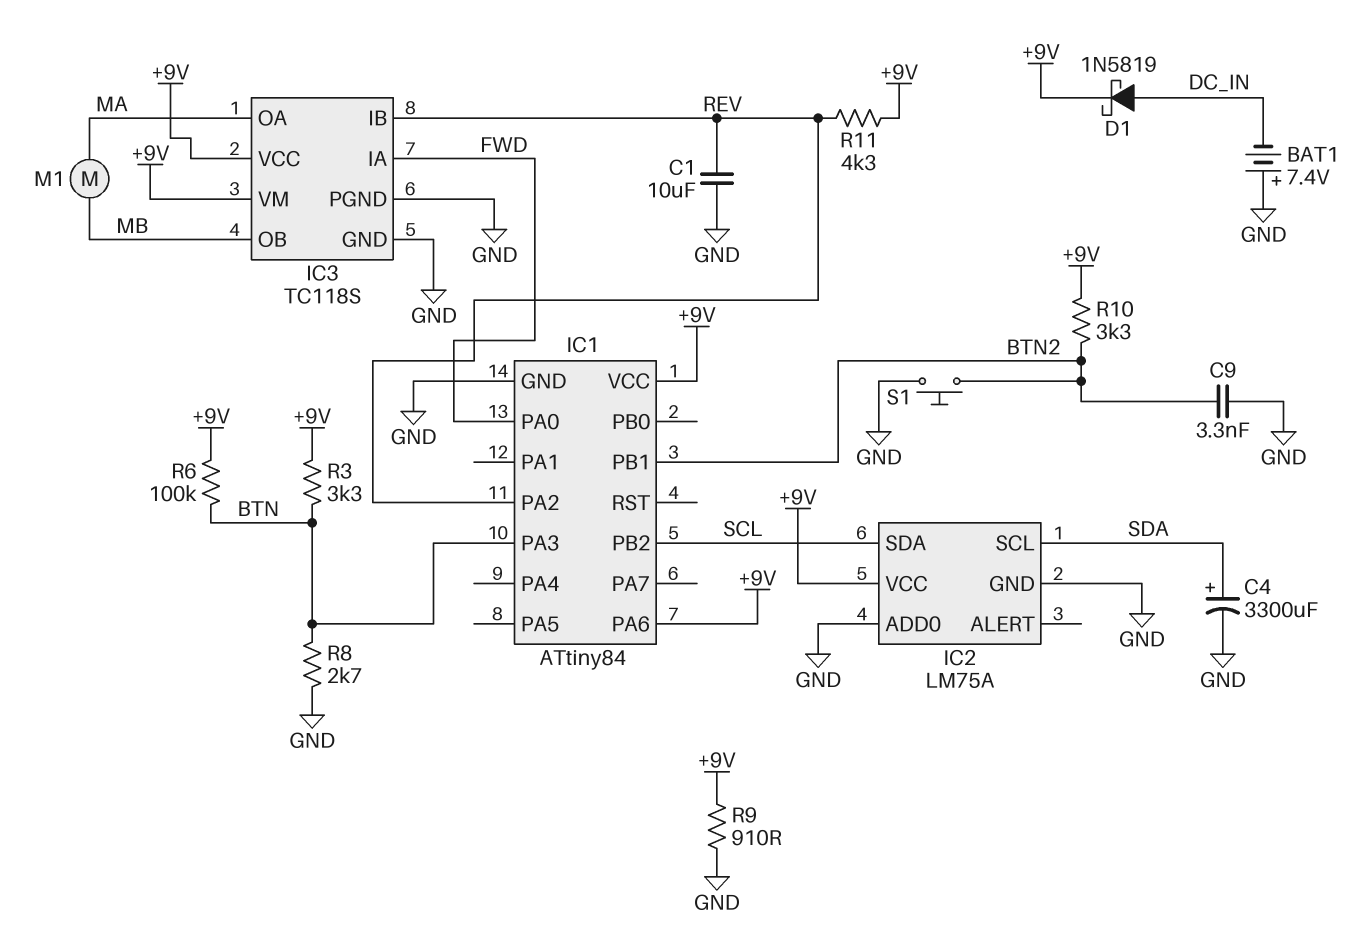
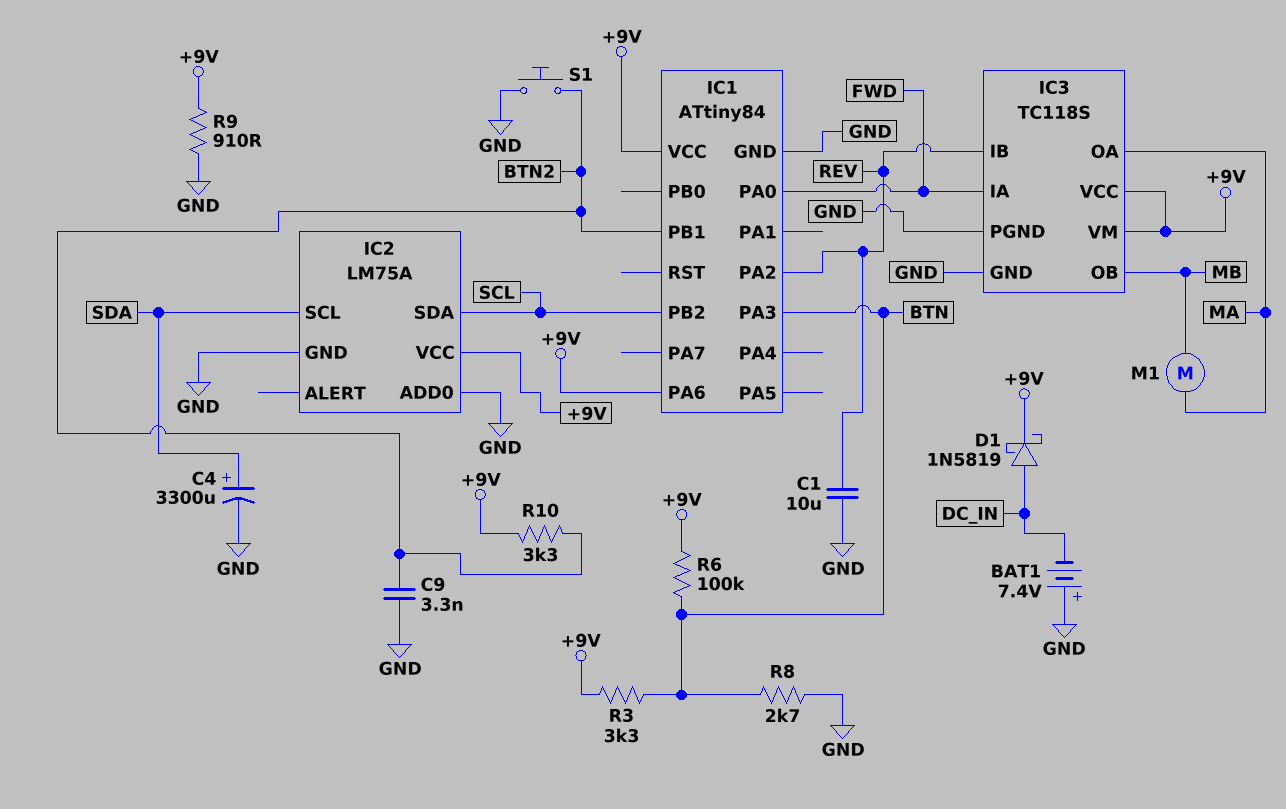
R11: 4.3k (+9V, REV) -> none

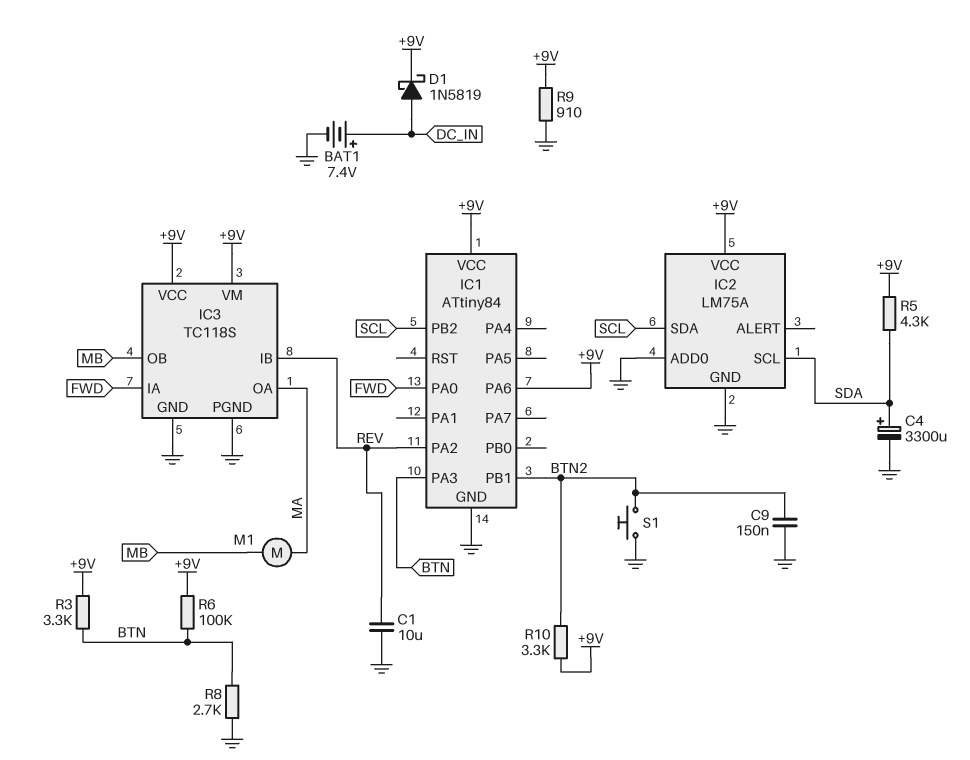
BAT1: 7.4V (plus GND, minus DC_IN) -> 7.4V (plus DC_IN, minus GND)
C9: 3.3nF (BTN2, GND) -> 150nF (BTN2, GND)
R5: none -> 4.3k (+9V, SDA)

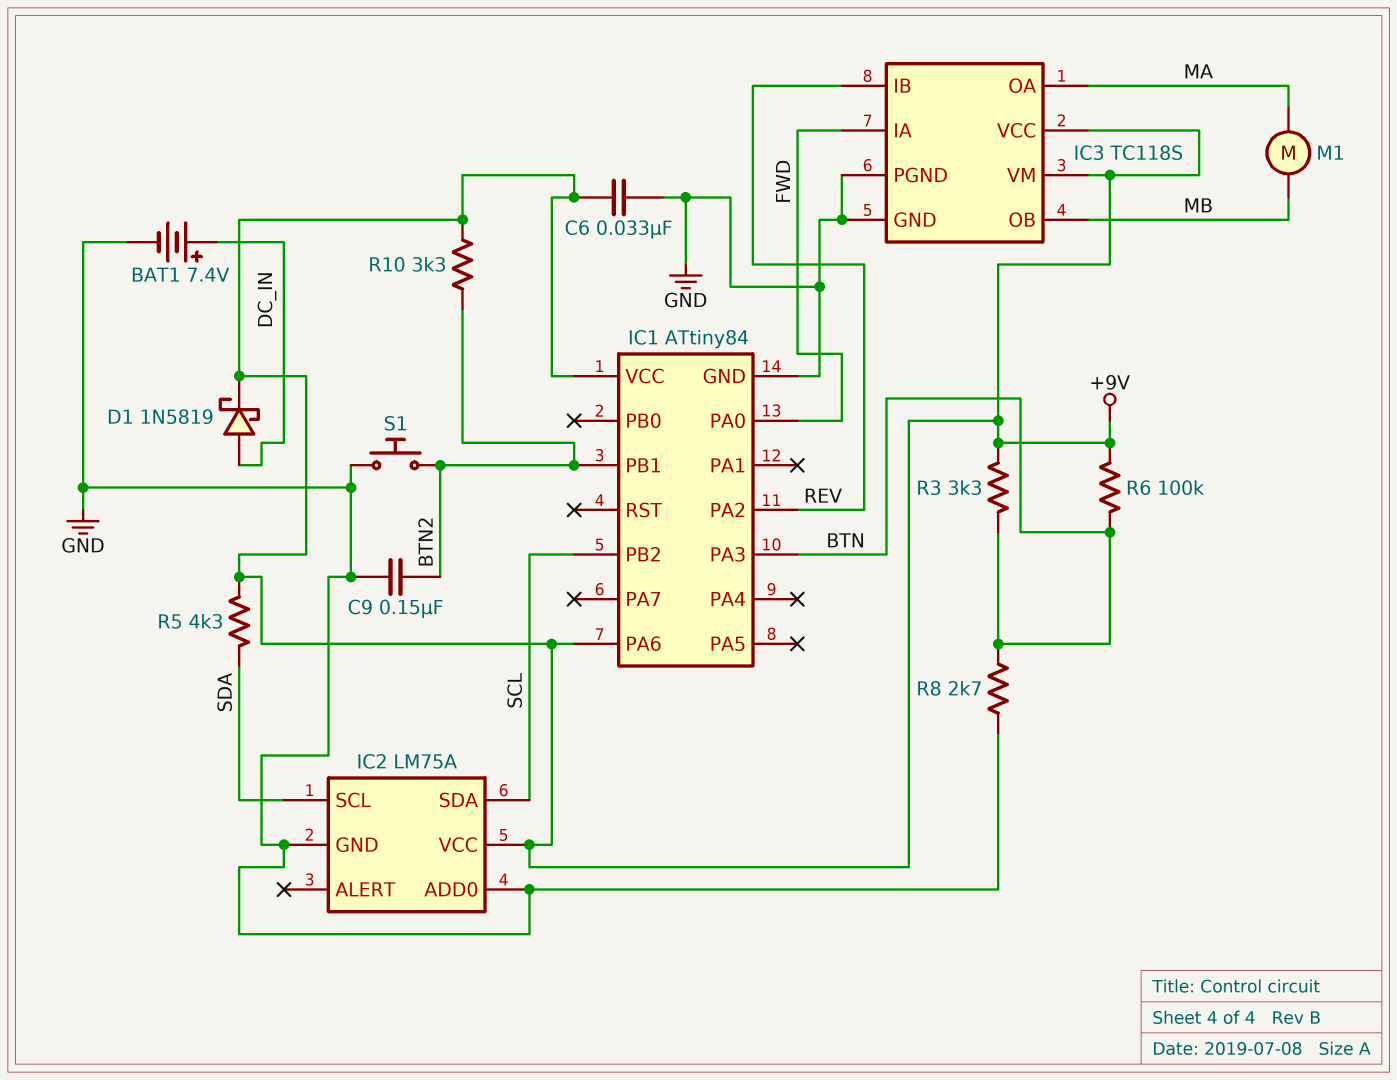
C1: 10uF (GND, REV) -> none
C4: 3300uF (plus SDA, minus GND) -> none
C6: none -> 33nF (+9V, GND)
R9: 910 (+9V, GND) -> none

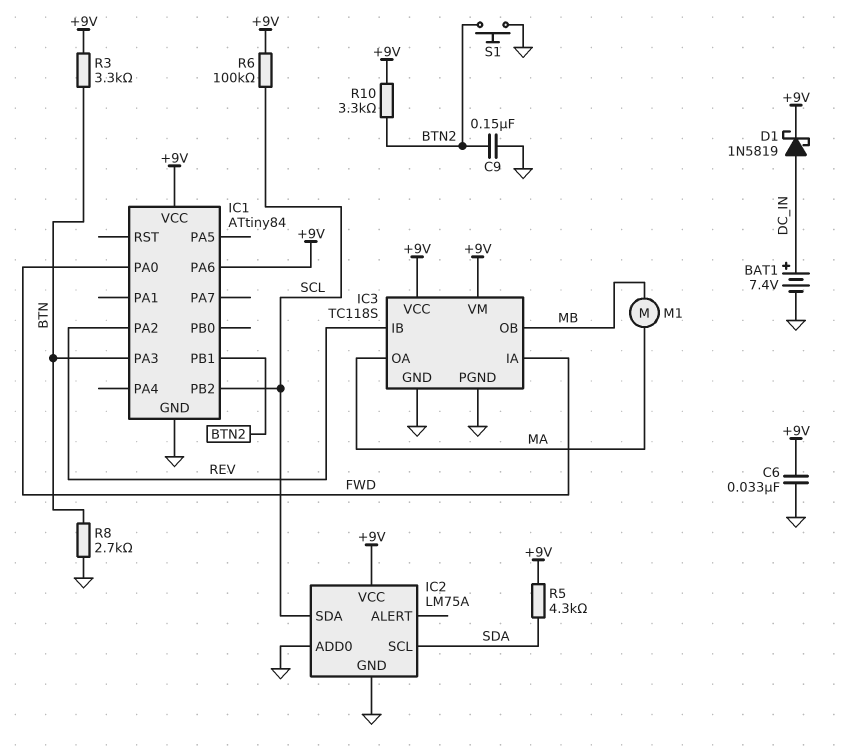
R6: 100k (+9V, BTN) -> 100k (+9V, SCL)

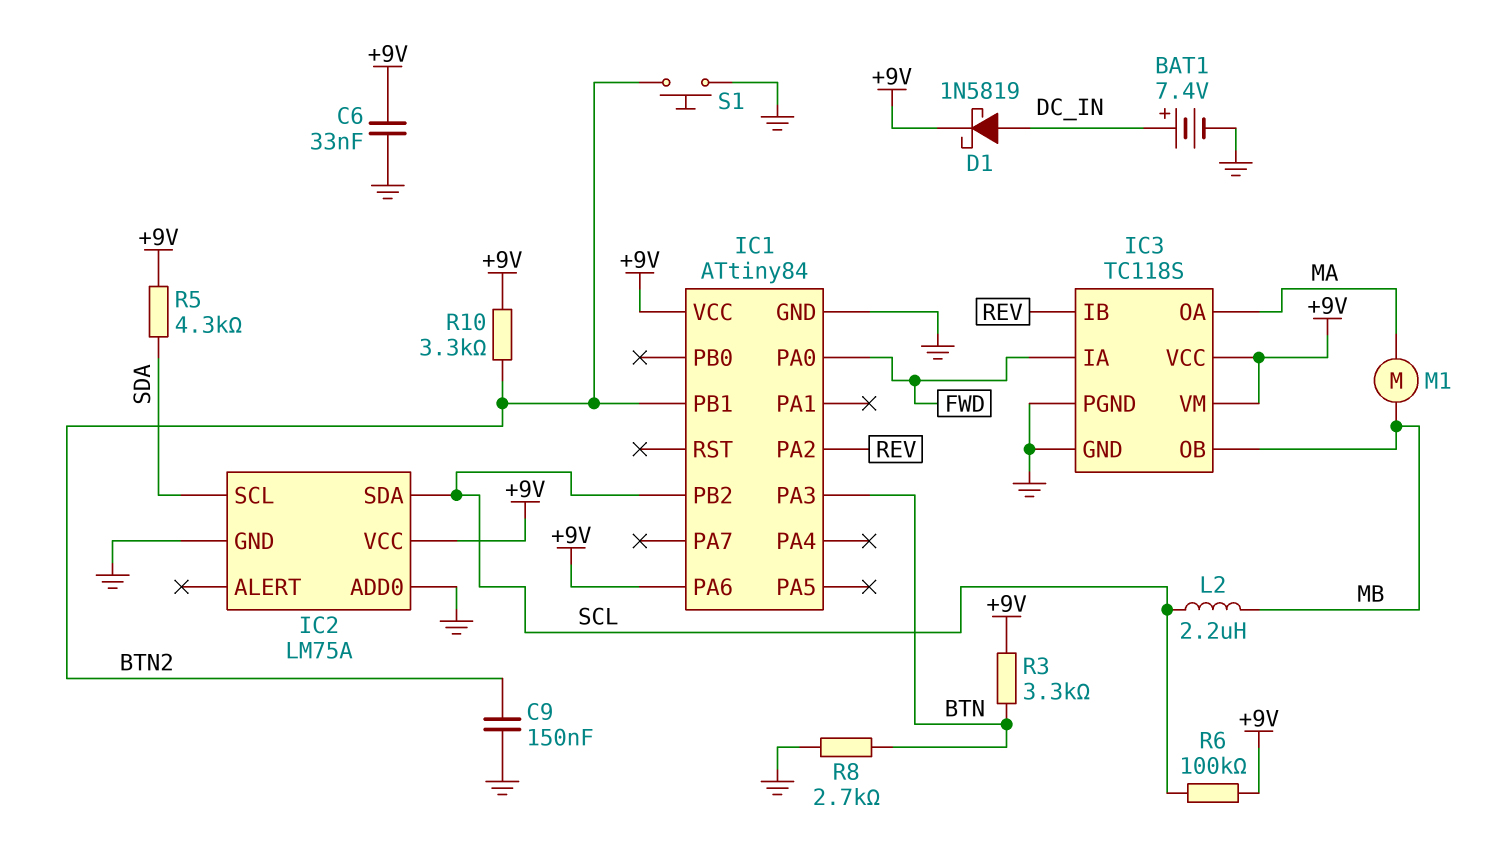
L2: none -> 2.2uH (MB, SCL)

